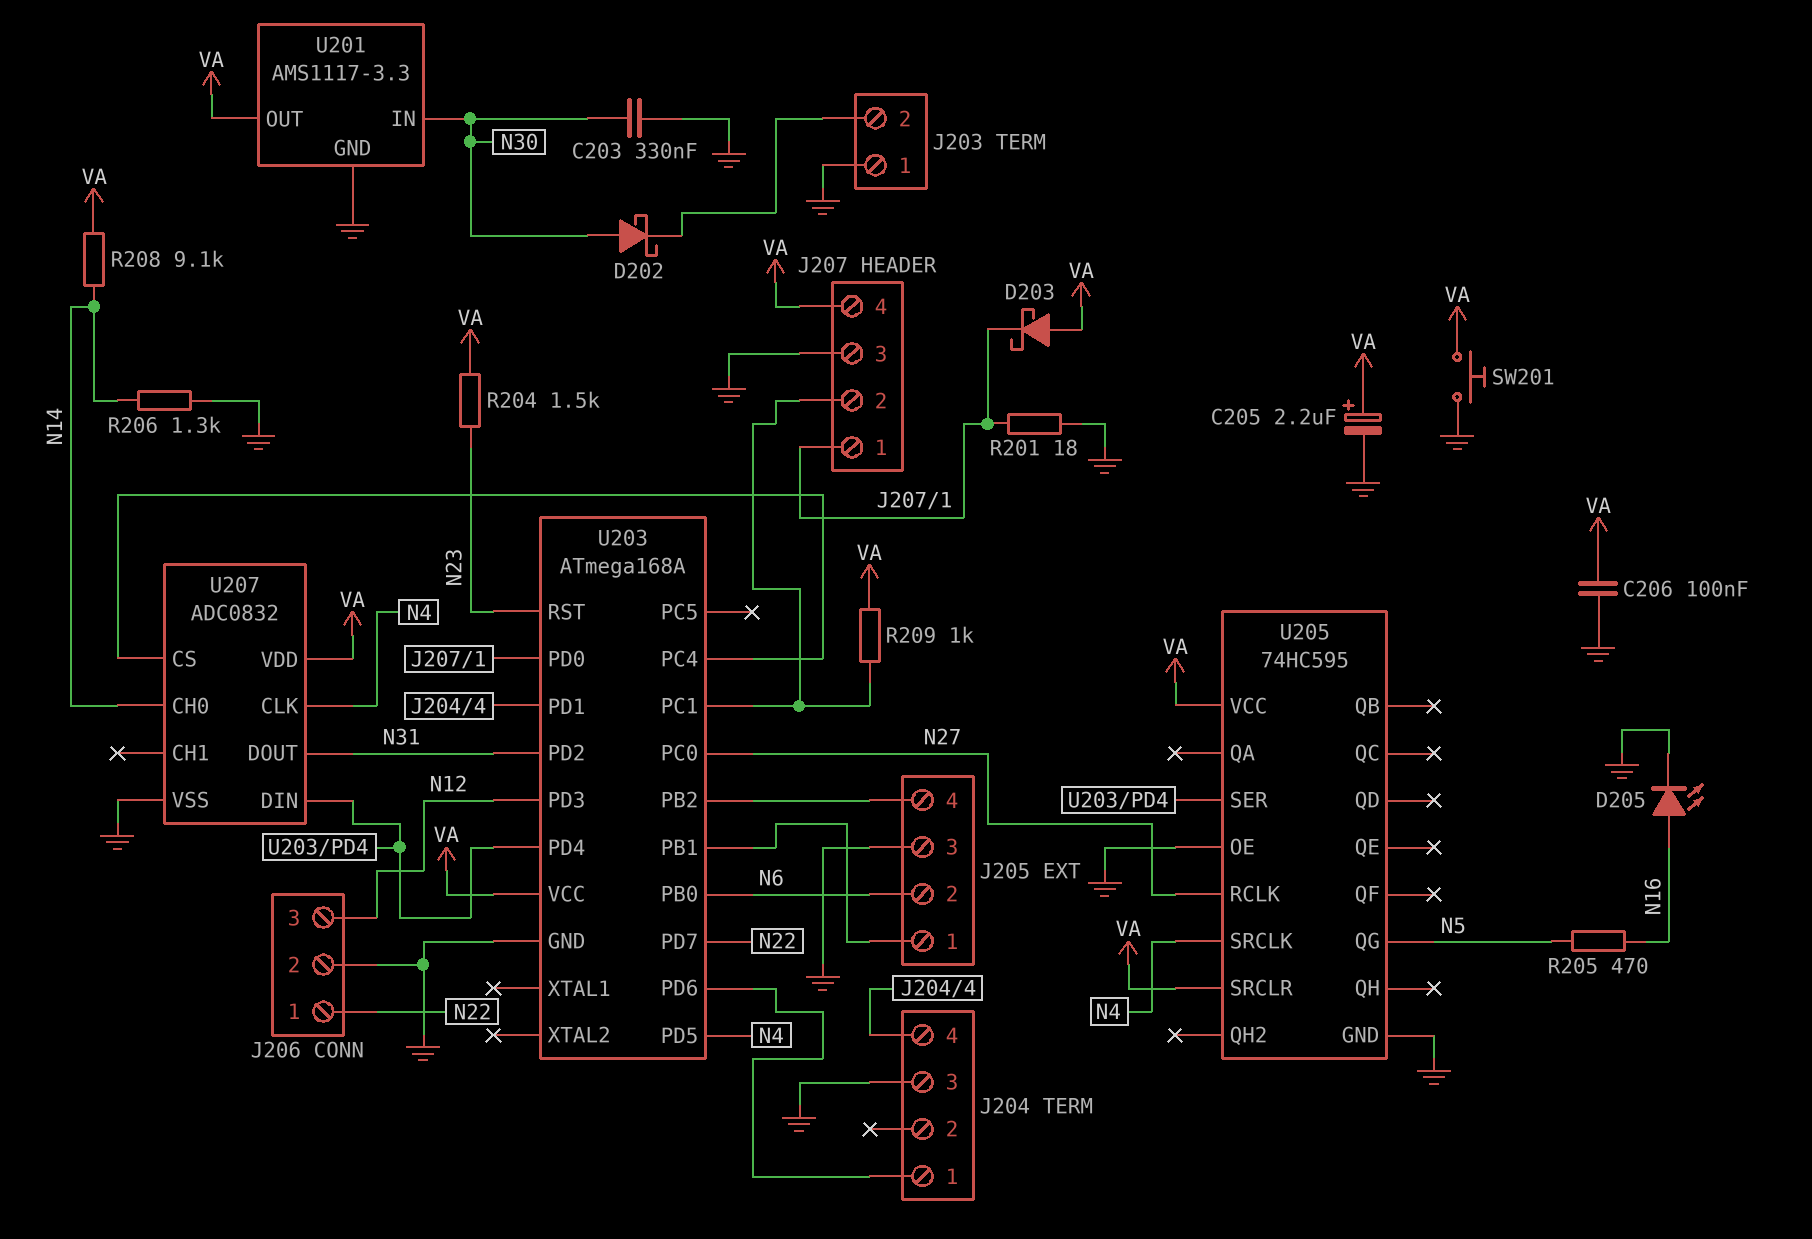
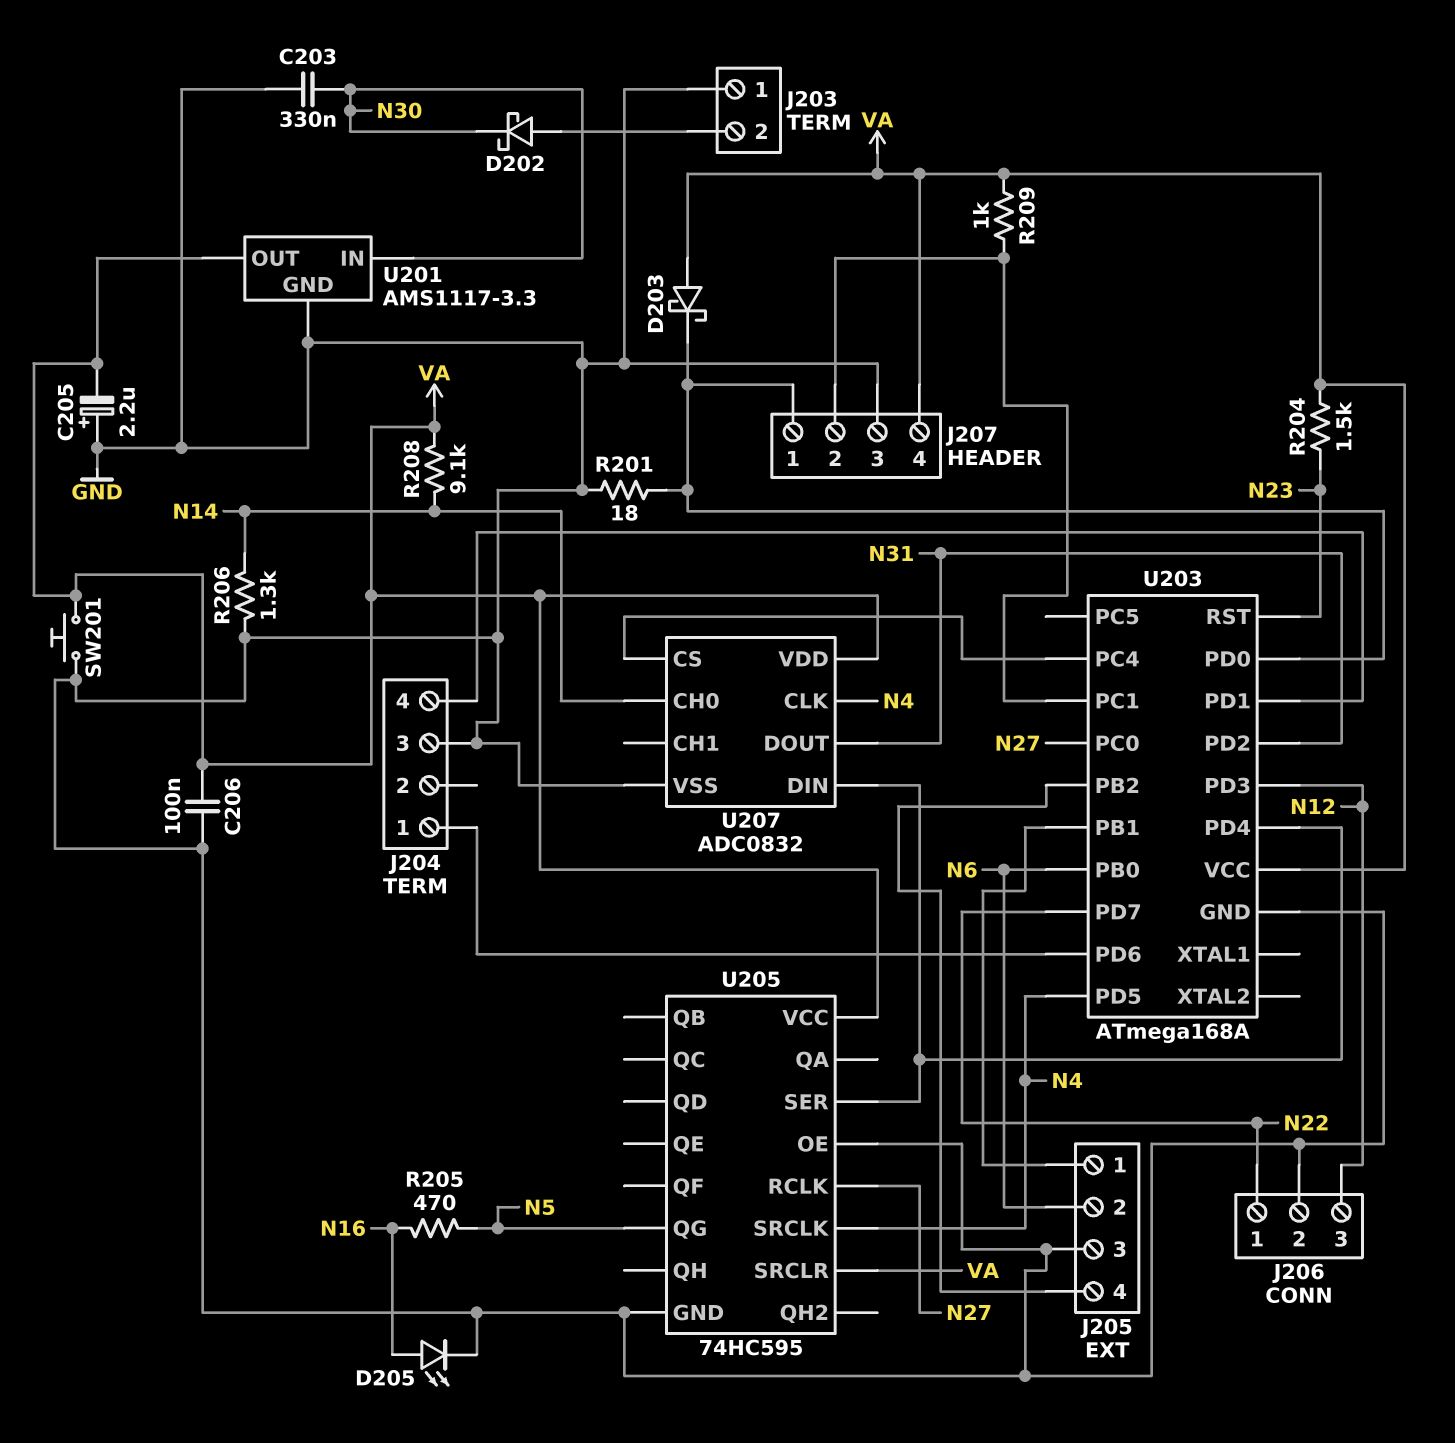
C205: 2.2uF (plus VA, minus GND) -> 2.2uF (plus GND, minus VA)
D202: schottky (A N30, K J203/2) -> schottky (A J203/2, K N30)

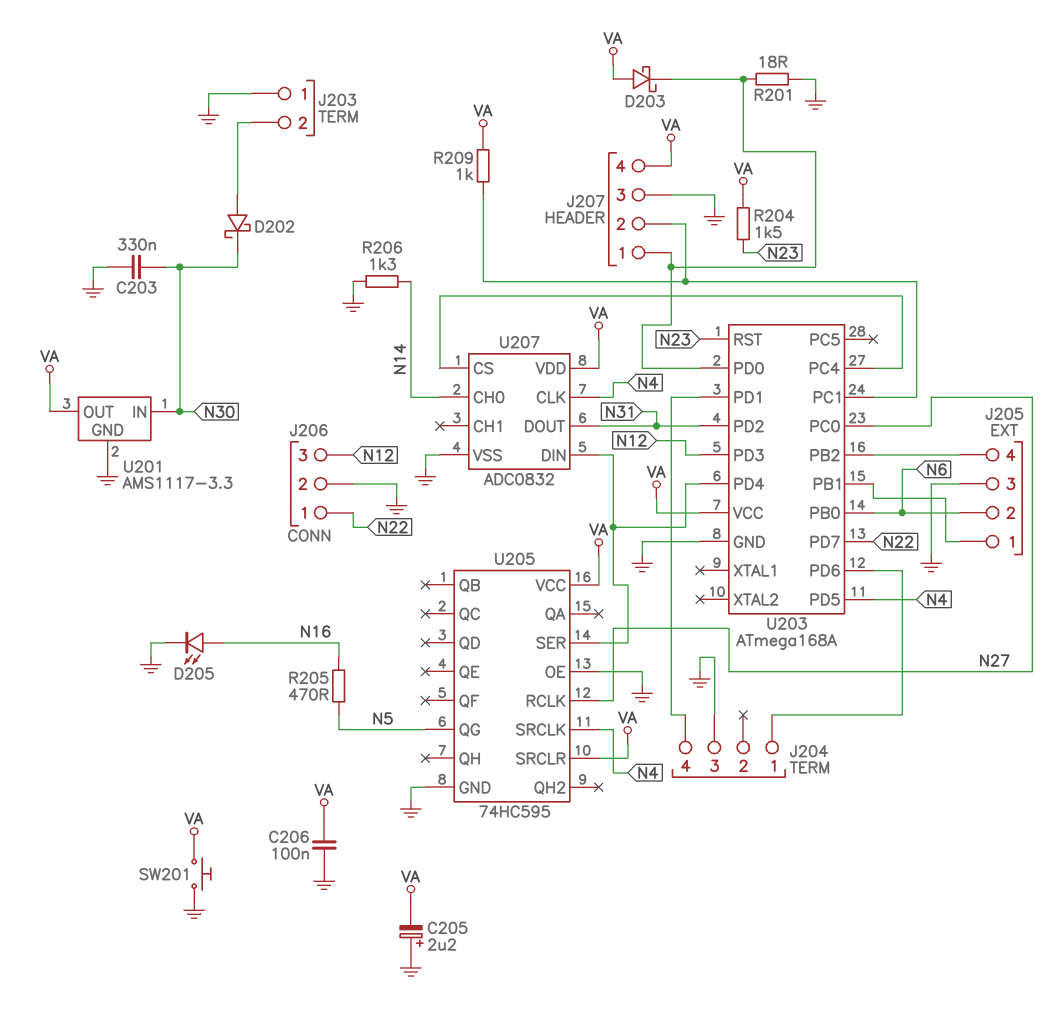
R208: 9.1k (N14, VA) -> none

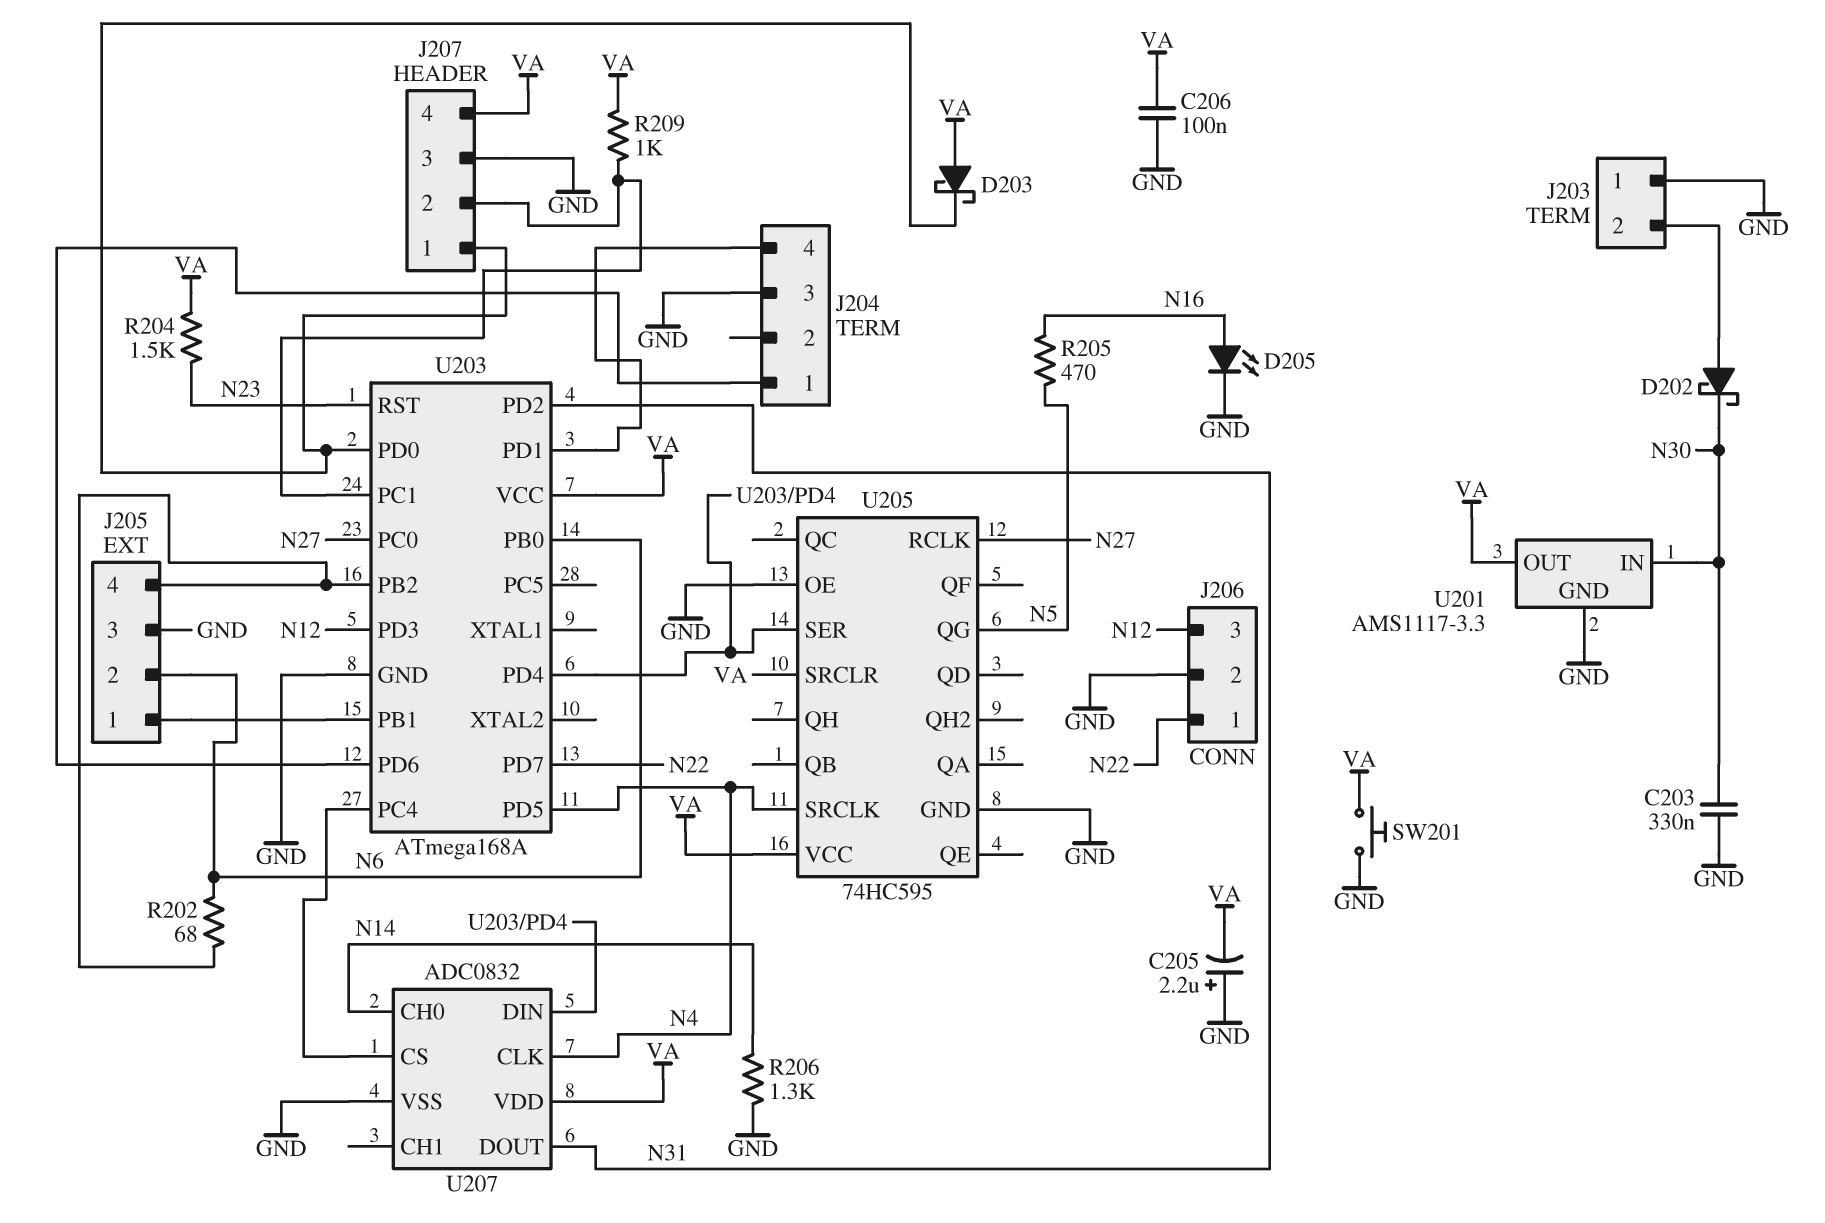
R201: 18 (GND, J207/1) -> none
R202: none -> 68 (J205/4, N6)

